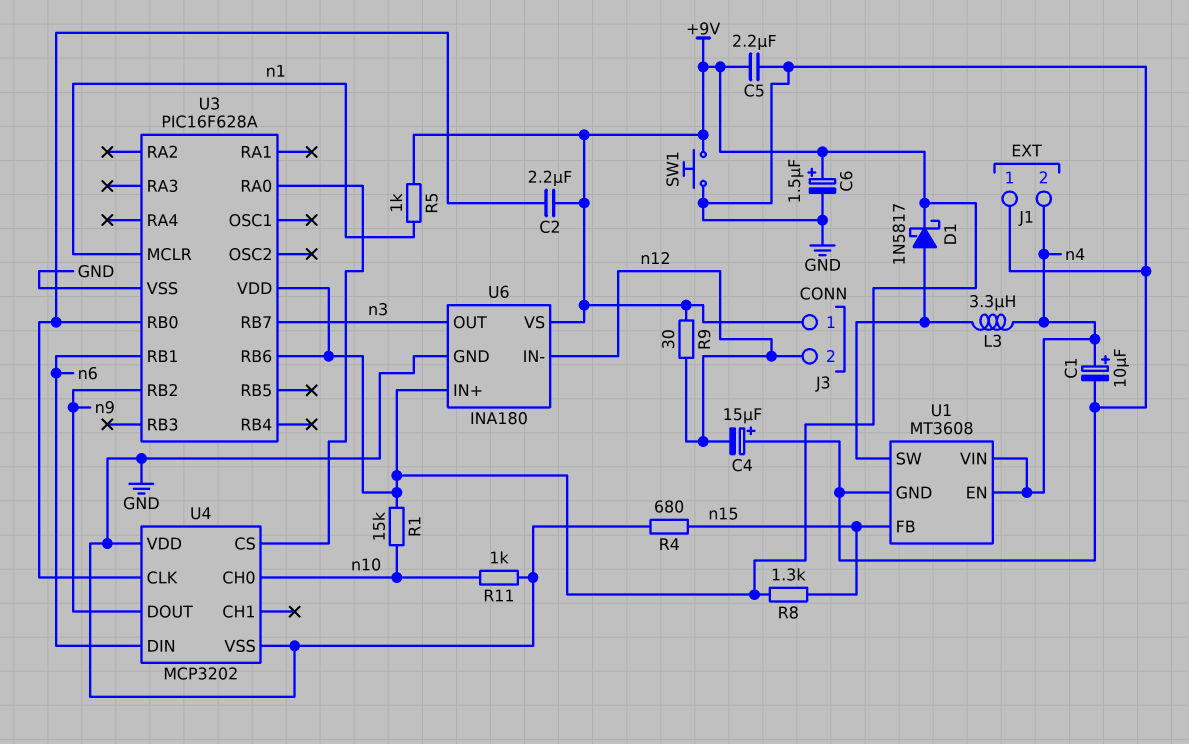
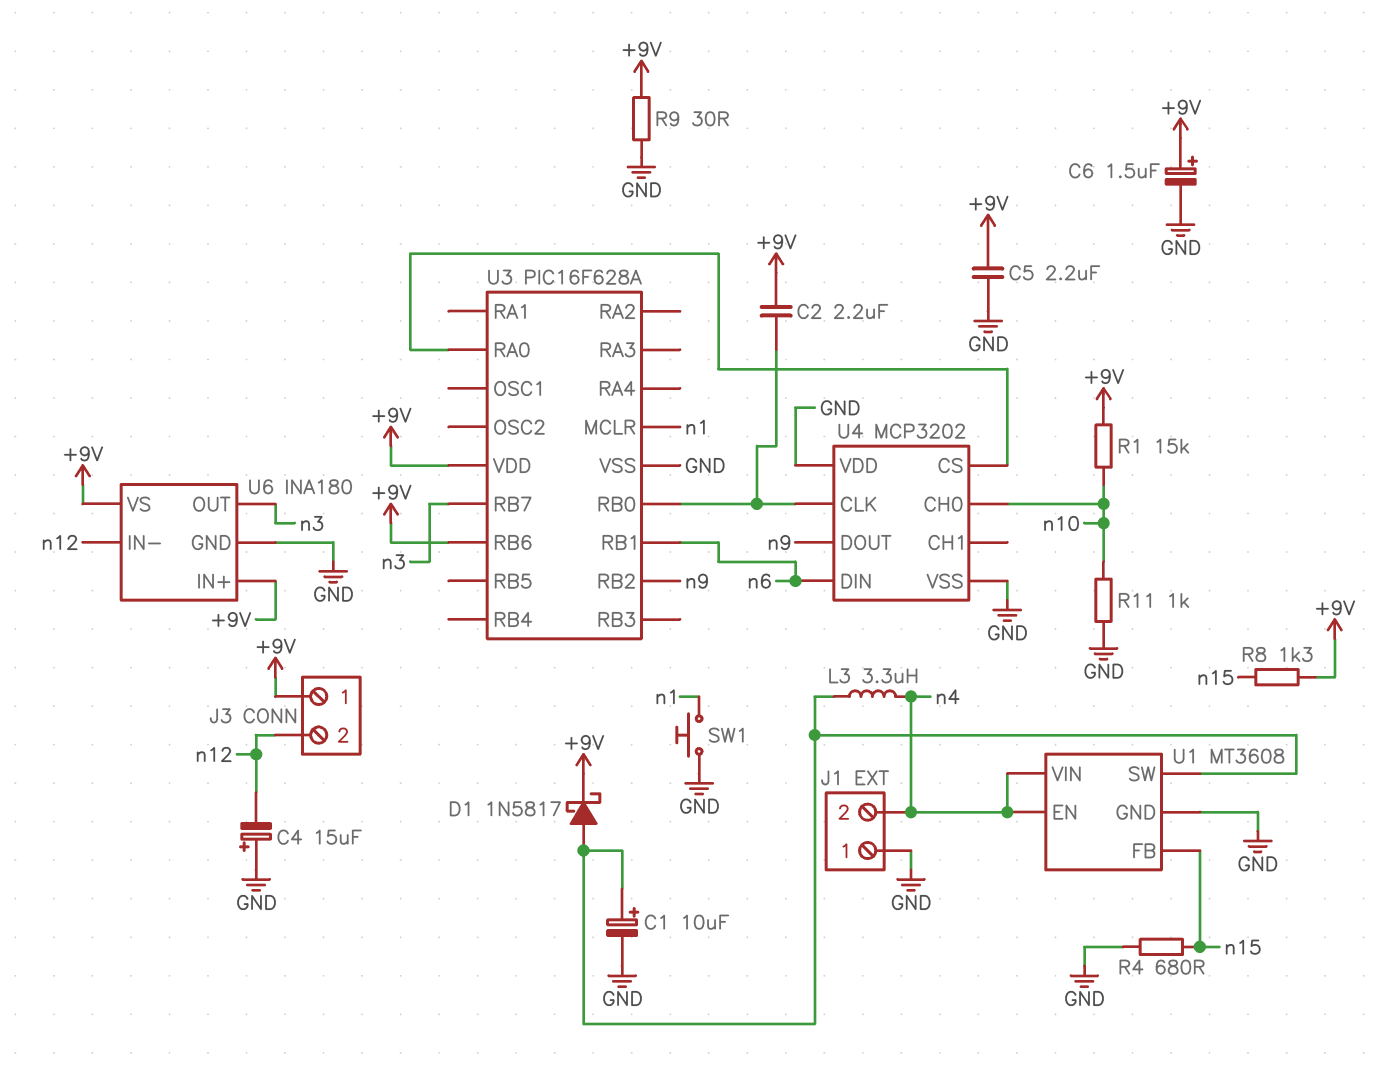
C1: 10uF (plus n4, minus GND) -> 10uF (plus U1/SW, minus GND)
R5: 1k (+9V, n1) -> none
R9: 30 (+9V, n12) -> 30 (+9V, GND)
SW1: button (+9V, GND) -> button (GND, n1)

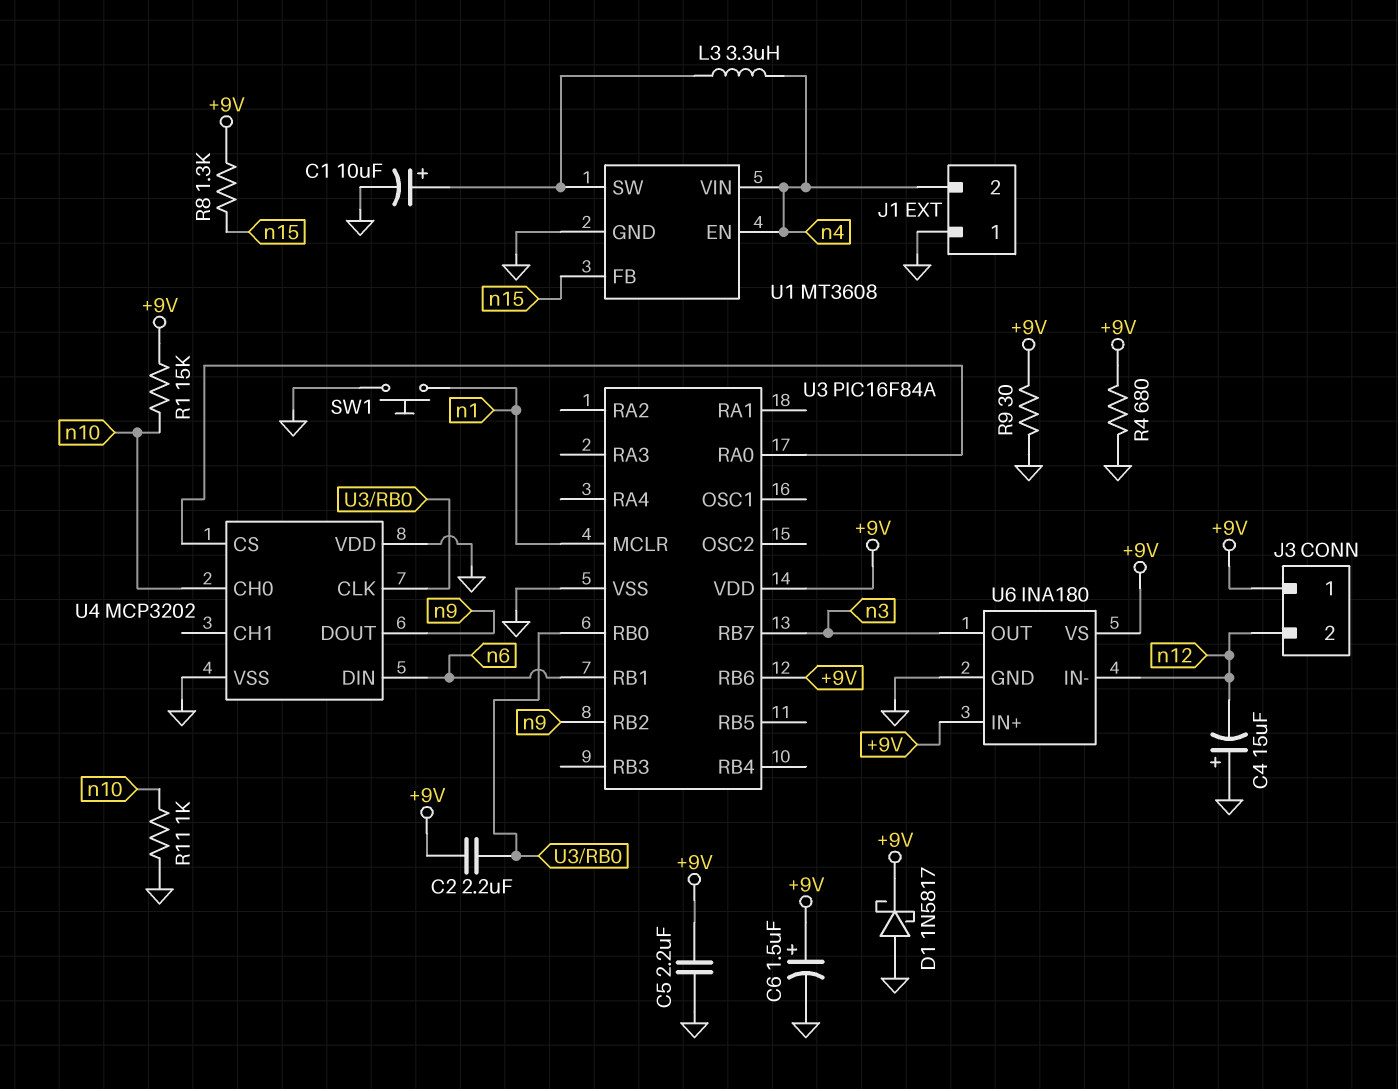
D1: schottky 1N5817 (A U1/SW, K +9V) -> schottky 1N5817 (A GND, K +9V)
R4: 680 (GND, n15) -> 680 (+9V, GND)
U3: PIC16F628A -> PIC16F84A

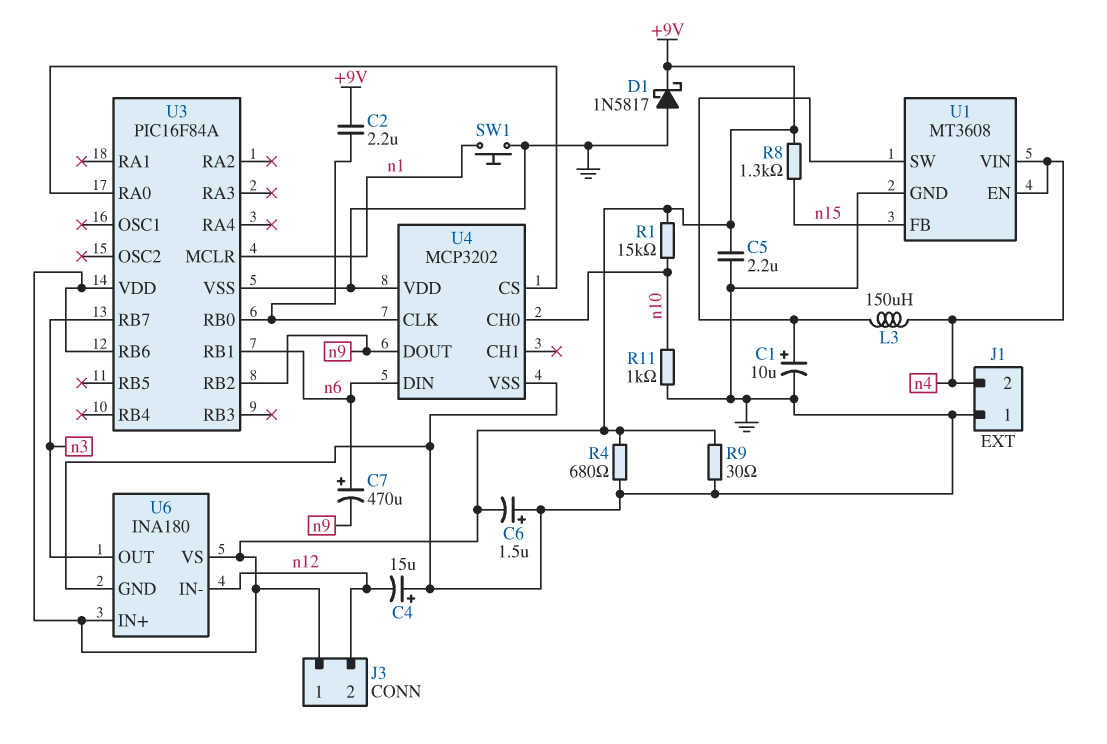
C6: 1.5uF (plus +9V, minus GND) -> 1.5uF (plus GND, minus +9V)
C7: none -> 470uF (plus n6, minus n9)
L3: 3.3uH (U1/SW, n4) -> 150uH (U1/SW, n4)

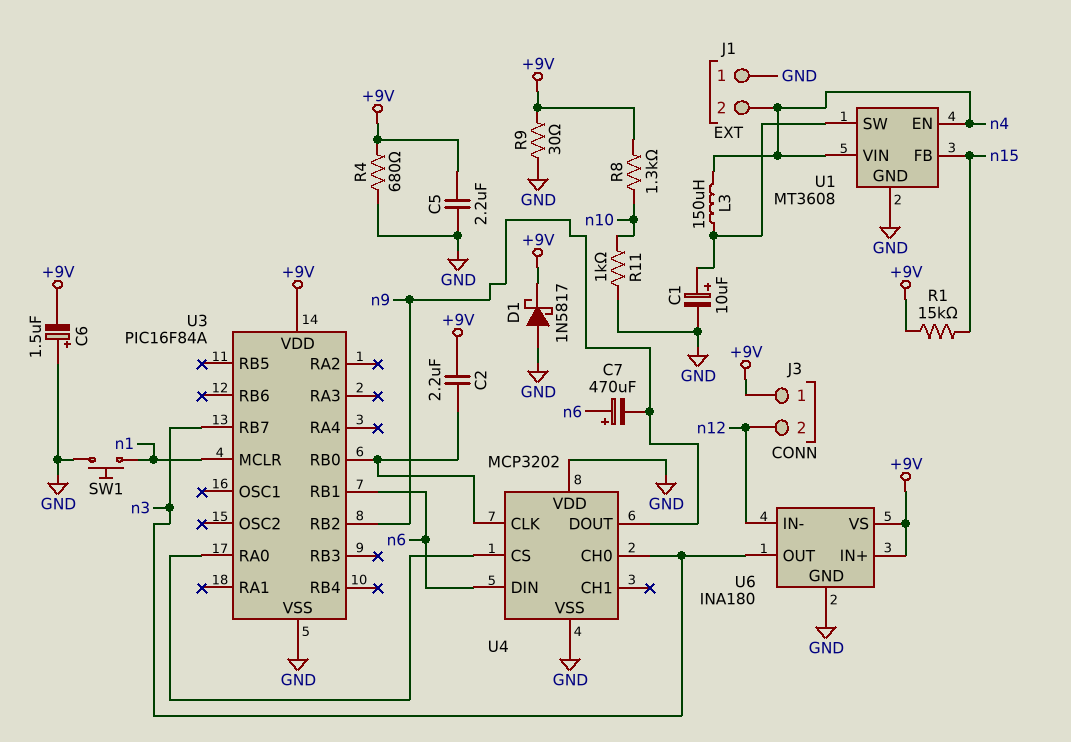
C4: 15uF (plus GND, minus n12) -> none
R1: 15k (+9V, n10) -> 15k (+9V, n15)
R8: 1.3k (+9V, n15) -> 1.3k (+9V, n10)
U3 pin RB6: +9V -> none
U4 pin CH0: n10 -> n3

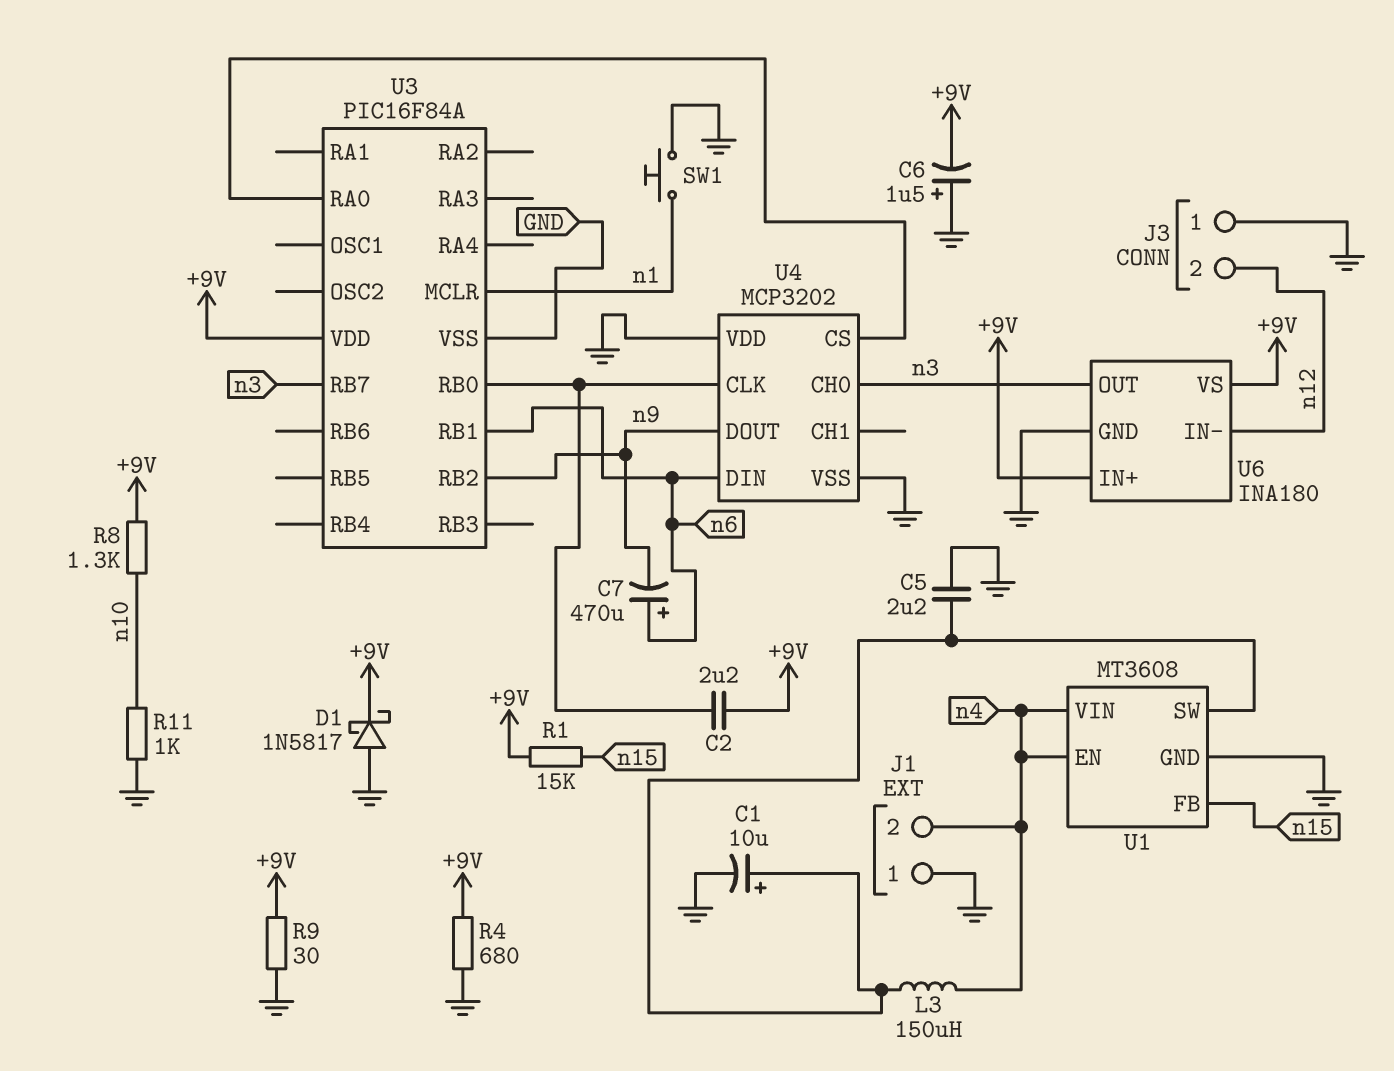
C5: 2.2uF (+9V, GND) -> 2.2uF (GND, U1/SW)
J3 pin 1: +9V -> GND

